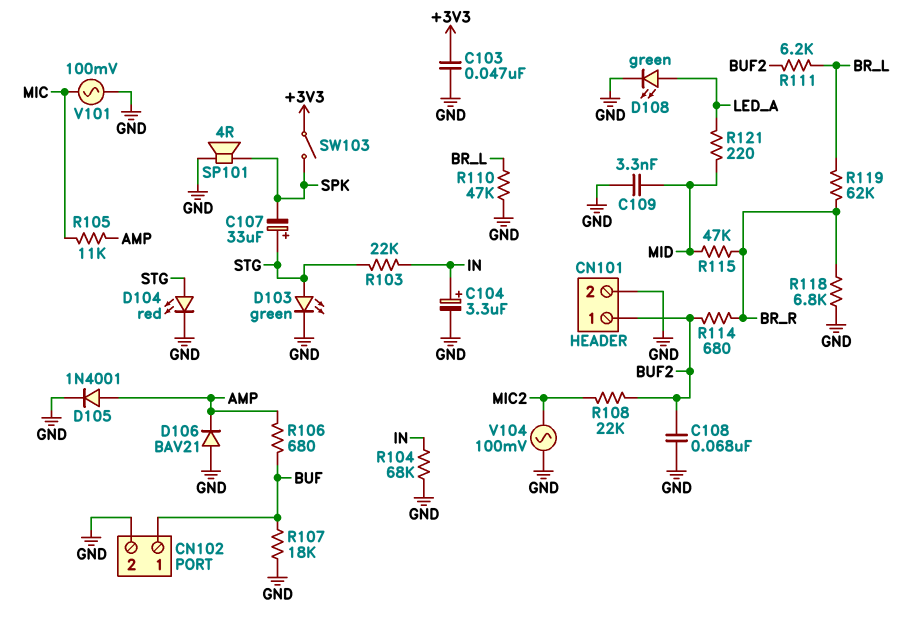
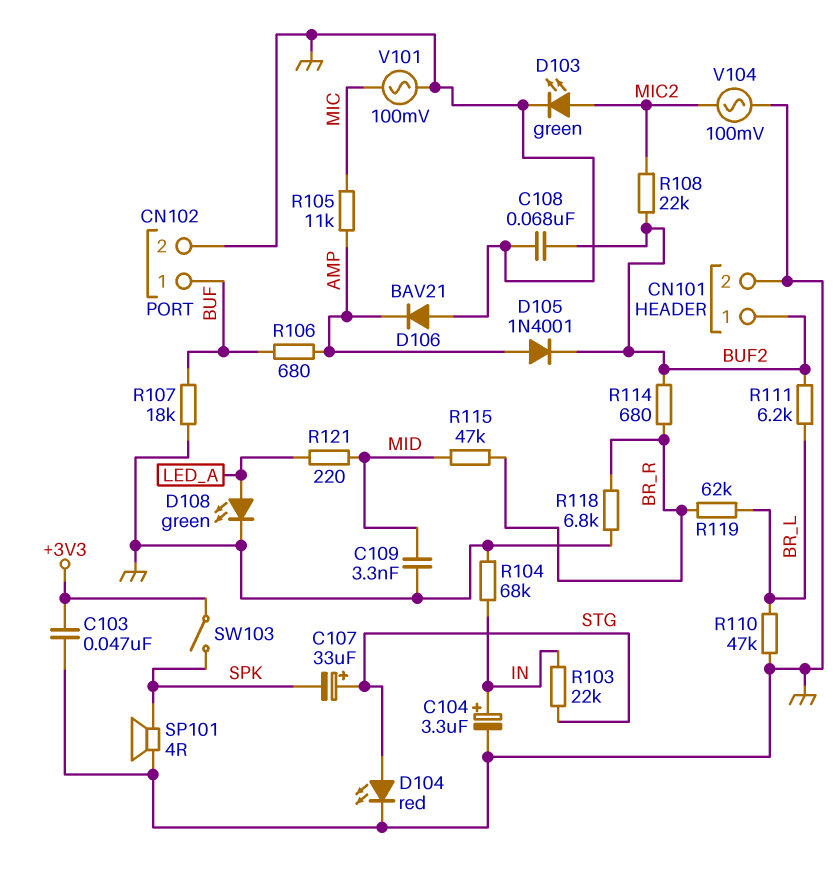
D103: LED green (A STG, K GND) -> LED green (A MIC2, K GND)
D105: diode 1N4001 (A AMP, K GND) -> diode 1N4001 (A AMP, K BUF2)

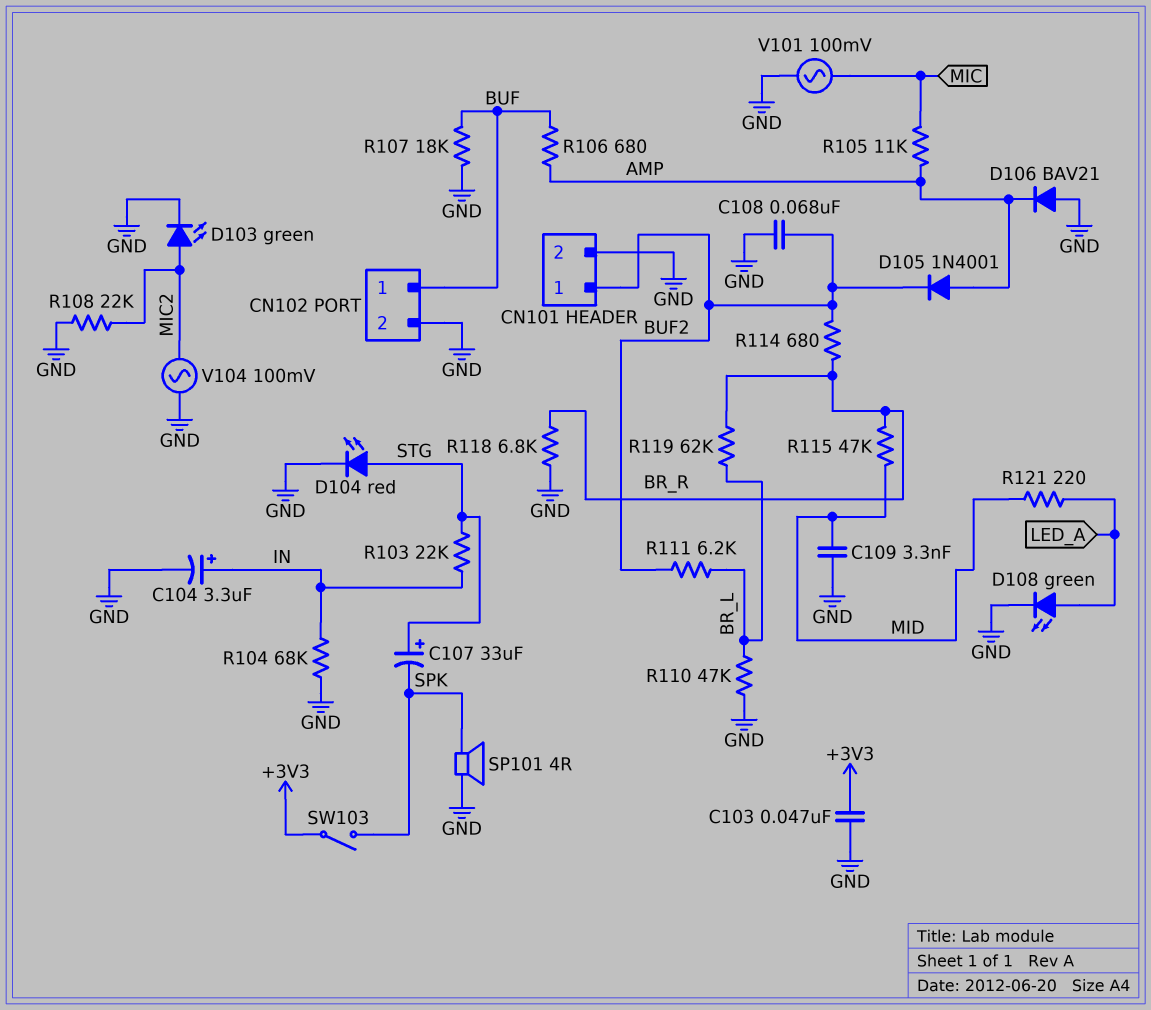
R108: 22k (BUF2, MIC2) -> 22k (GND, MIC2)

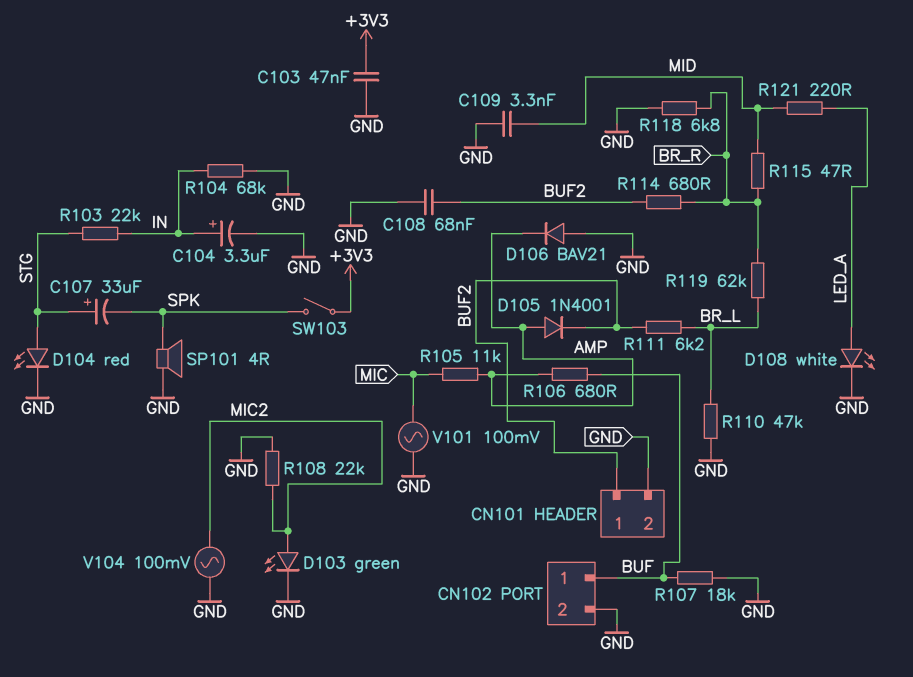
D108: LED green (A LED_A, K GND) -> LED white (A LED_A, K GND)
R115: 47k (BR_R, MID) -> 47 (BR_R, MID)

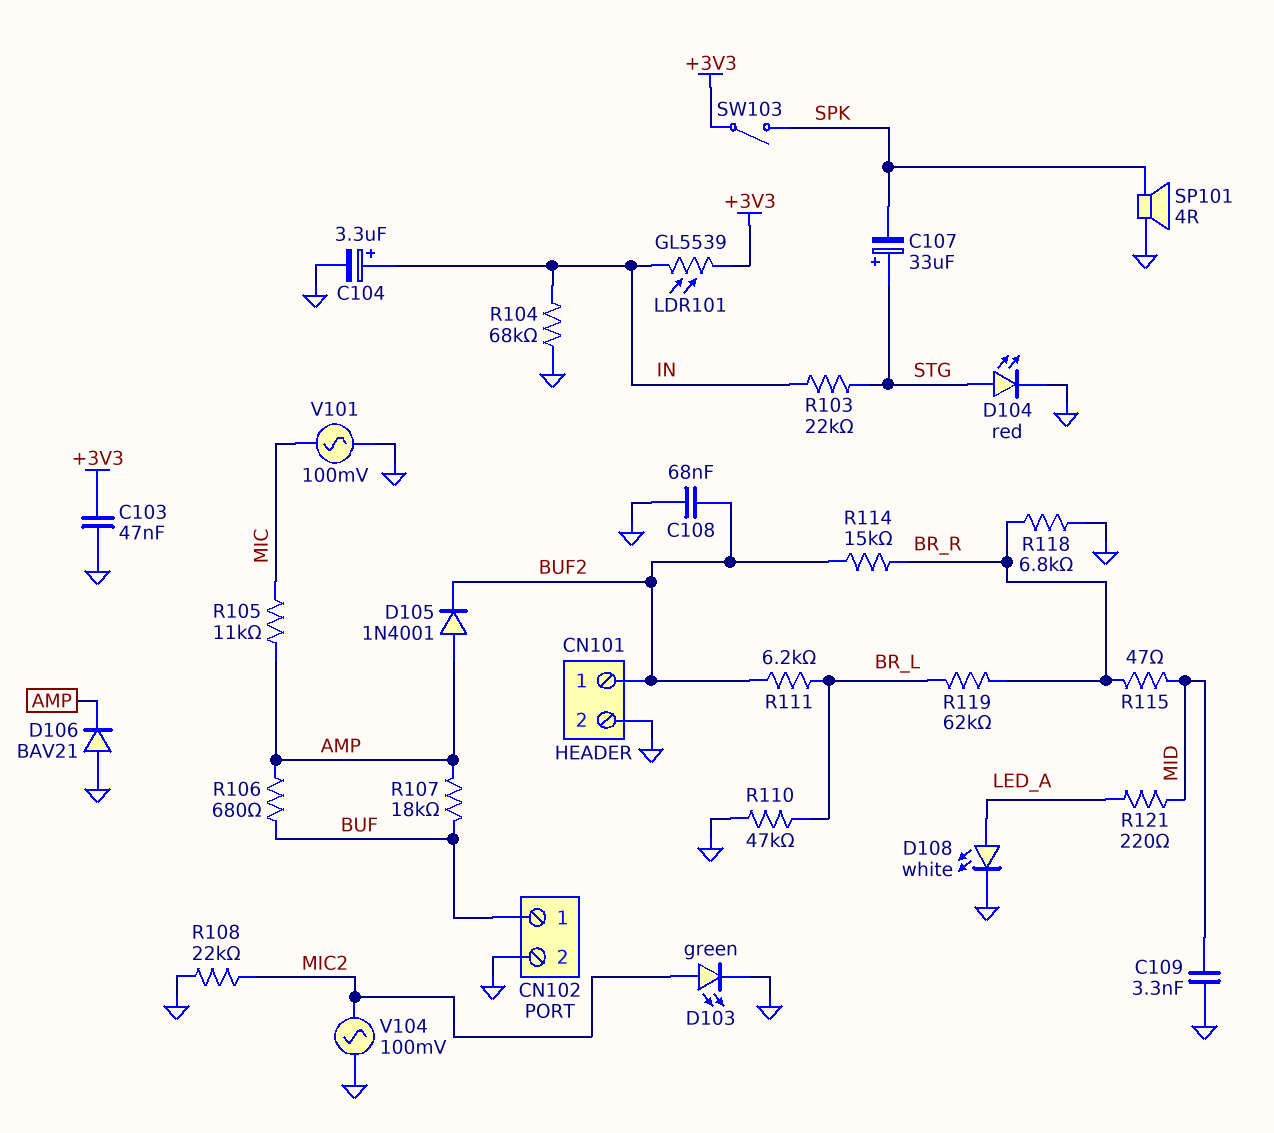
LDR101: none -> GL5539 (+3V3, IN)
R107: 18k (BUF, GND) -> 18k (AMP, BUF)
R114: 680 (BR_R, BUF2) -> 15k (BR_R, BUF2)

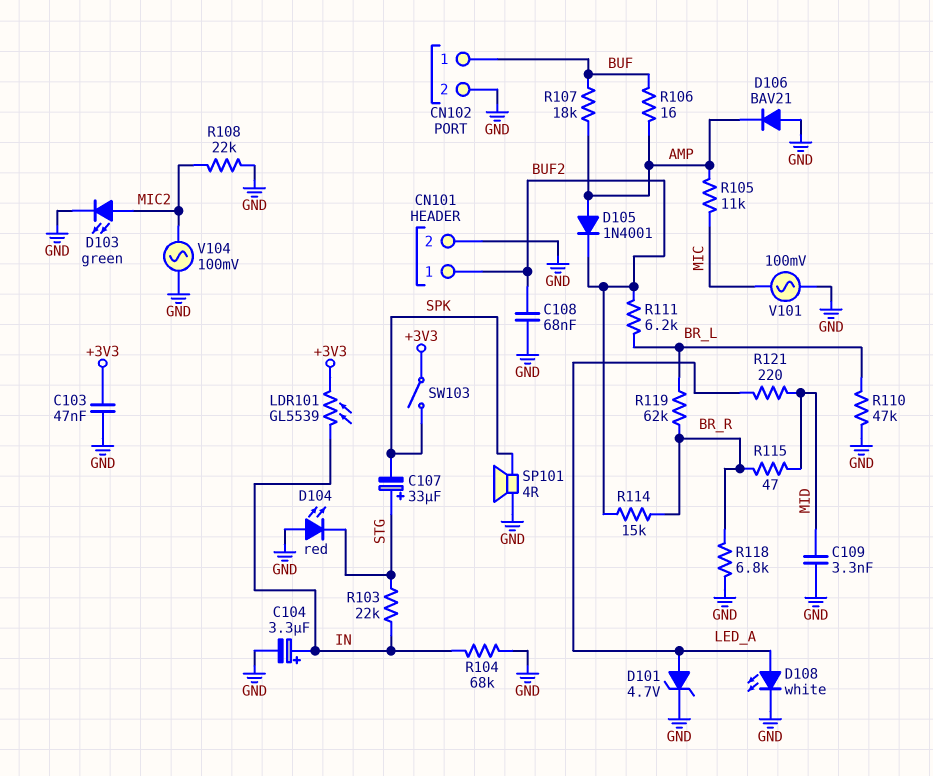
D101: none -> zener 4.7V (A LED_A, K GND)
D104: LED red (A STG, K GND) -> LED red (A GND, K STG)
R106: 680 (AMP, BUF) -> 16 (AMP, BUF)

